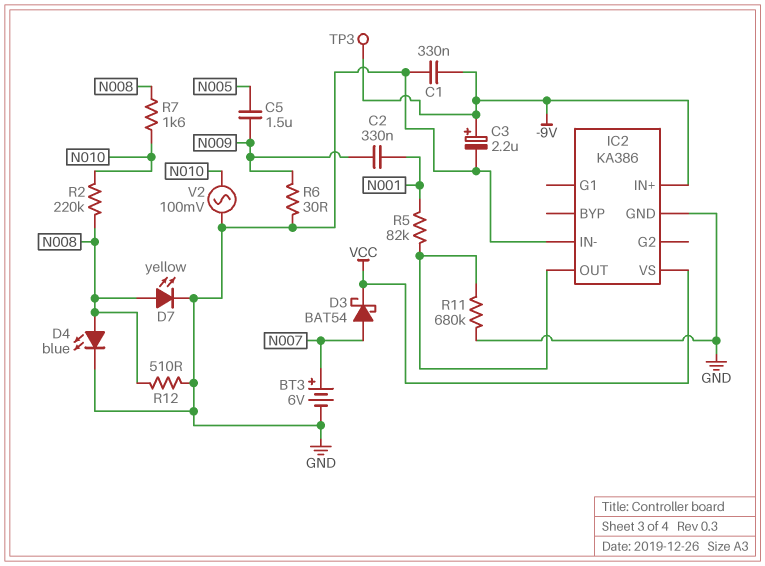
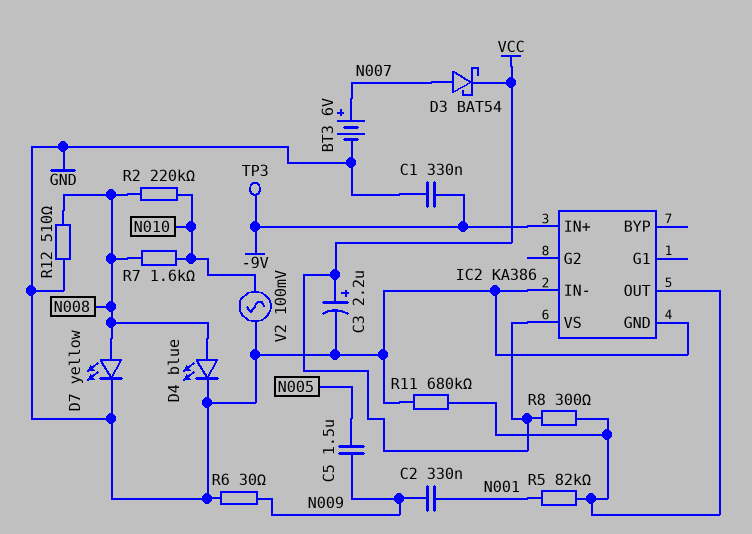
C3: 2.2uF (plus -9V, minus GND) -> 2.2uF (plus VCC, minus GND)
R8: none -> 300 (IC2/OUT, VCC)

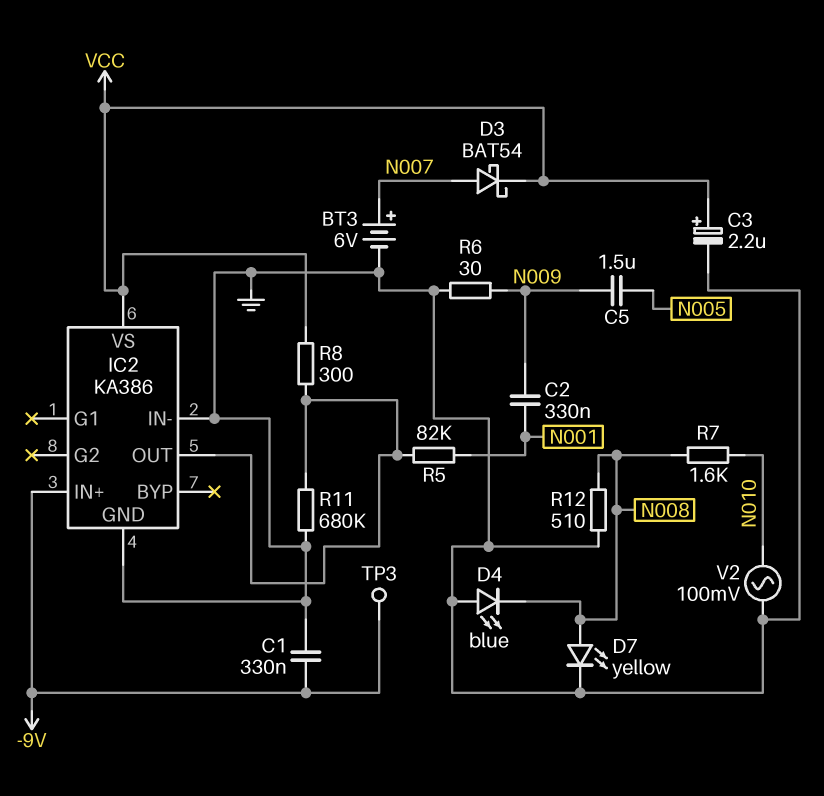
D4: LED blue (A N008, K GND) -> LED blue (A GND, K N008)
R2: 220k (N008, N010) -> none

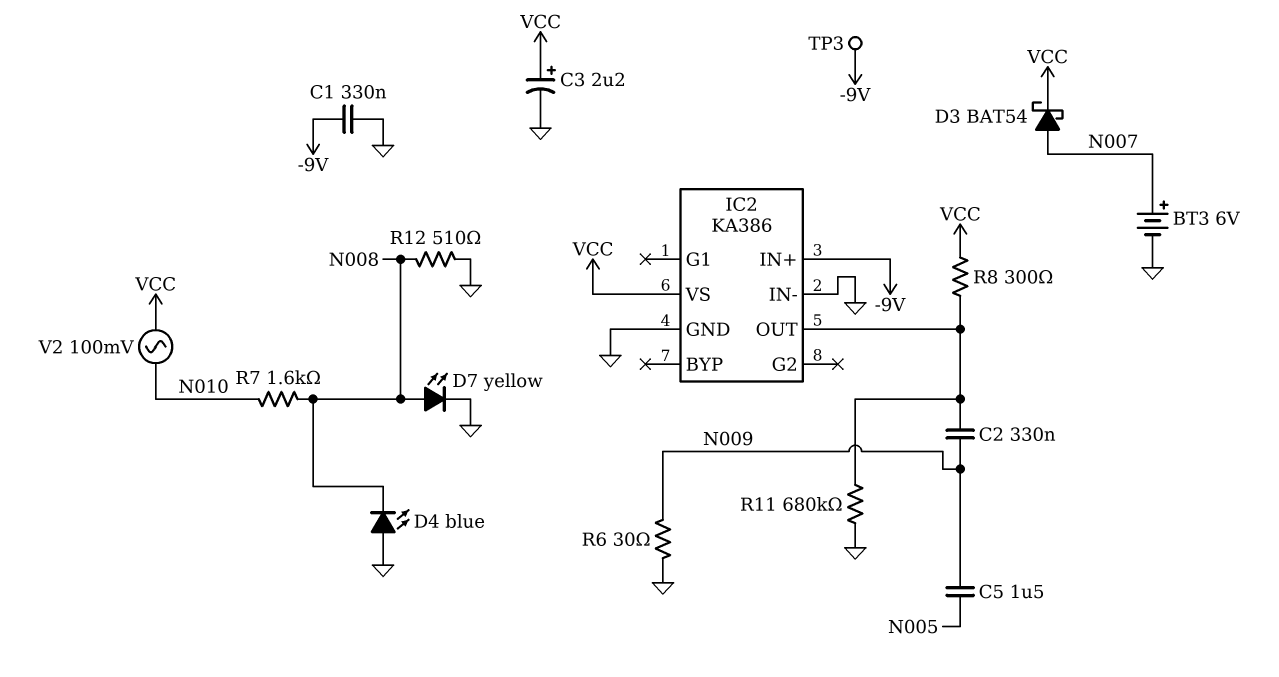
C2: 330nF (N001, N009) -> 330nF (IC2/OUT, N009)
R5: 82k (IC2/OUT, N001) -> none
V2: AC 100mV (GND, N010) -> AC 100mV (N010, VCC)

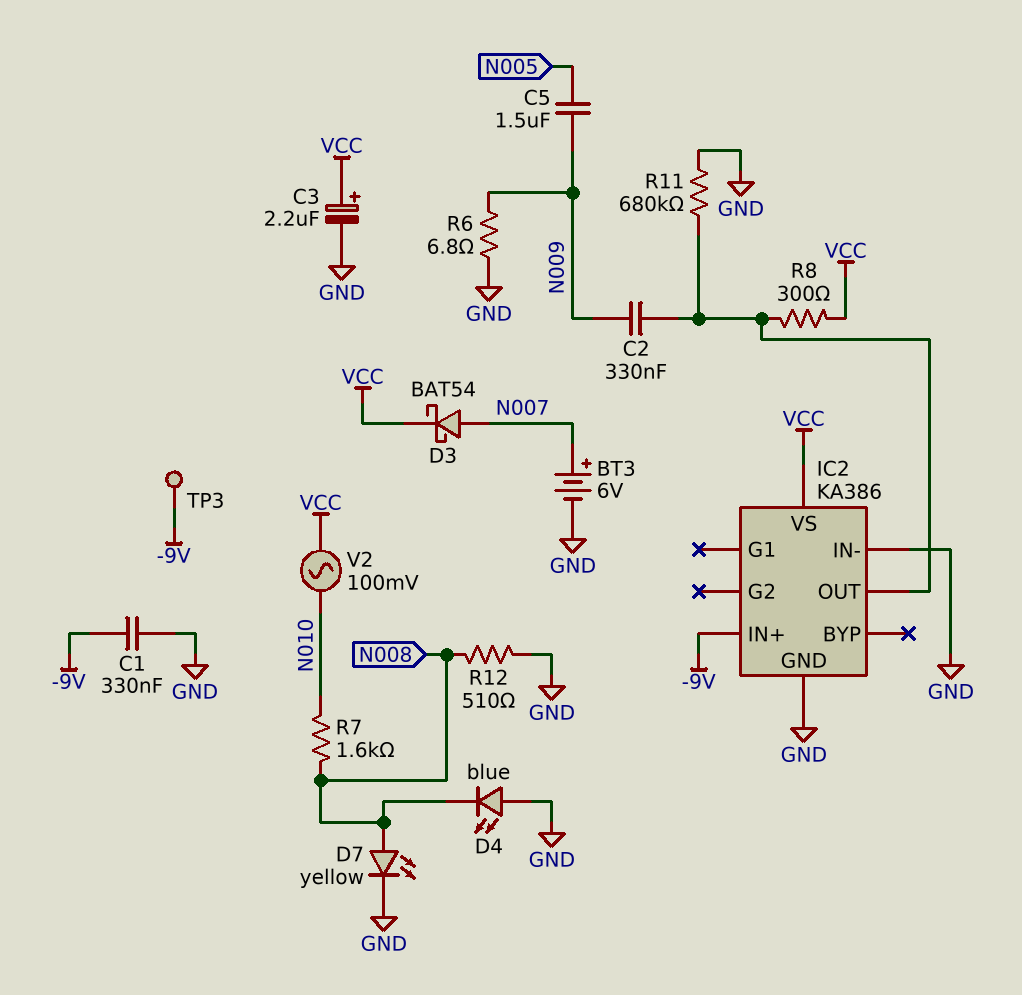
R6: 30 (GND, N009) -> 6.8 (GND, N009)

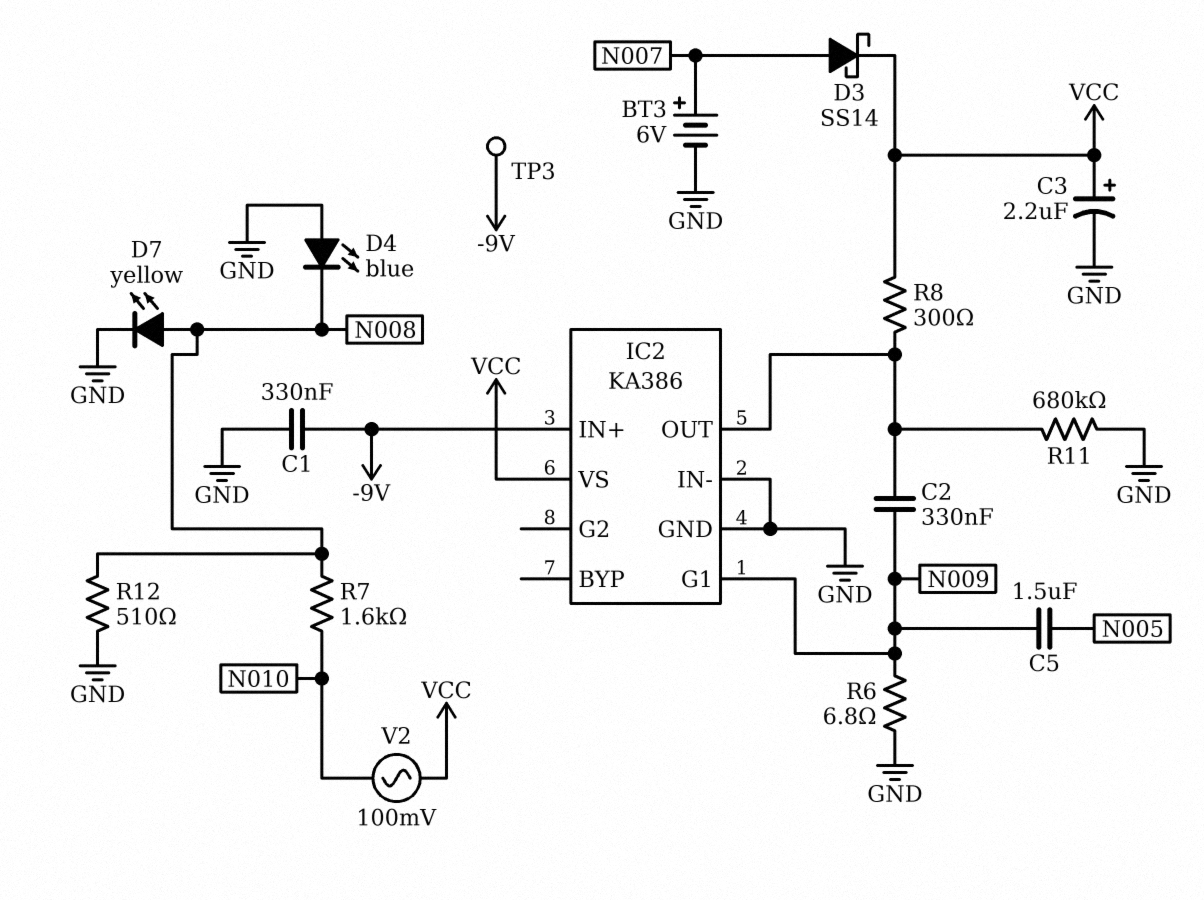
D3: schottky BAT54 (A N007, K VCC) -> schottky SS14 (A N007, K VCC)
IC2 pin G1: none -> N009

